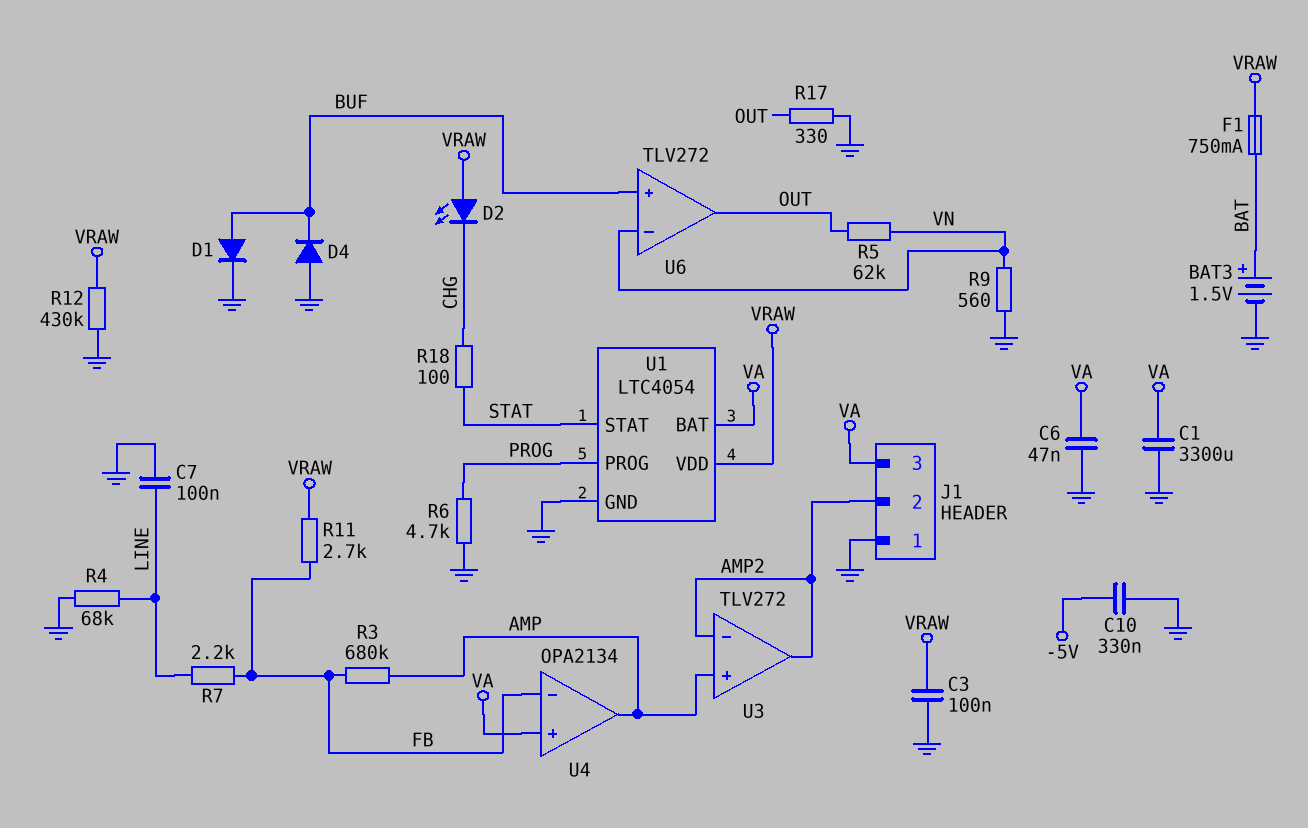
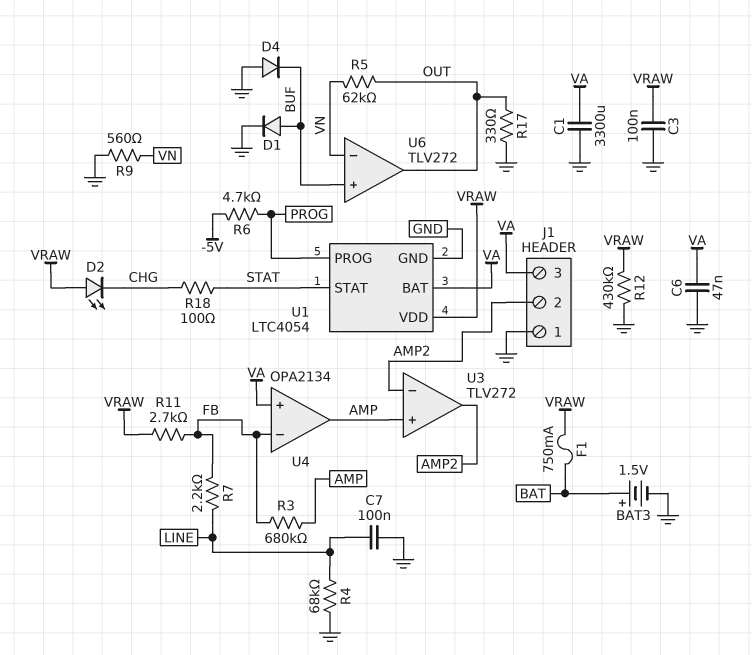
C10: 330nF (-5V, GND) -> none
R6: 4.7k (GND, PROG) -> 4.7k (-5V, PROG)

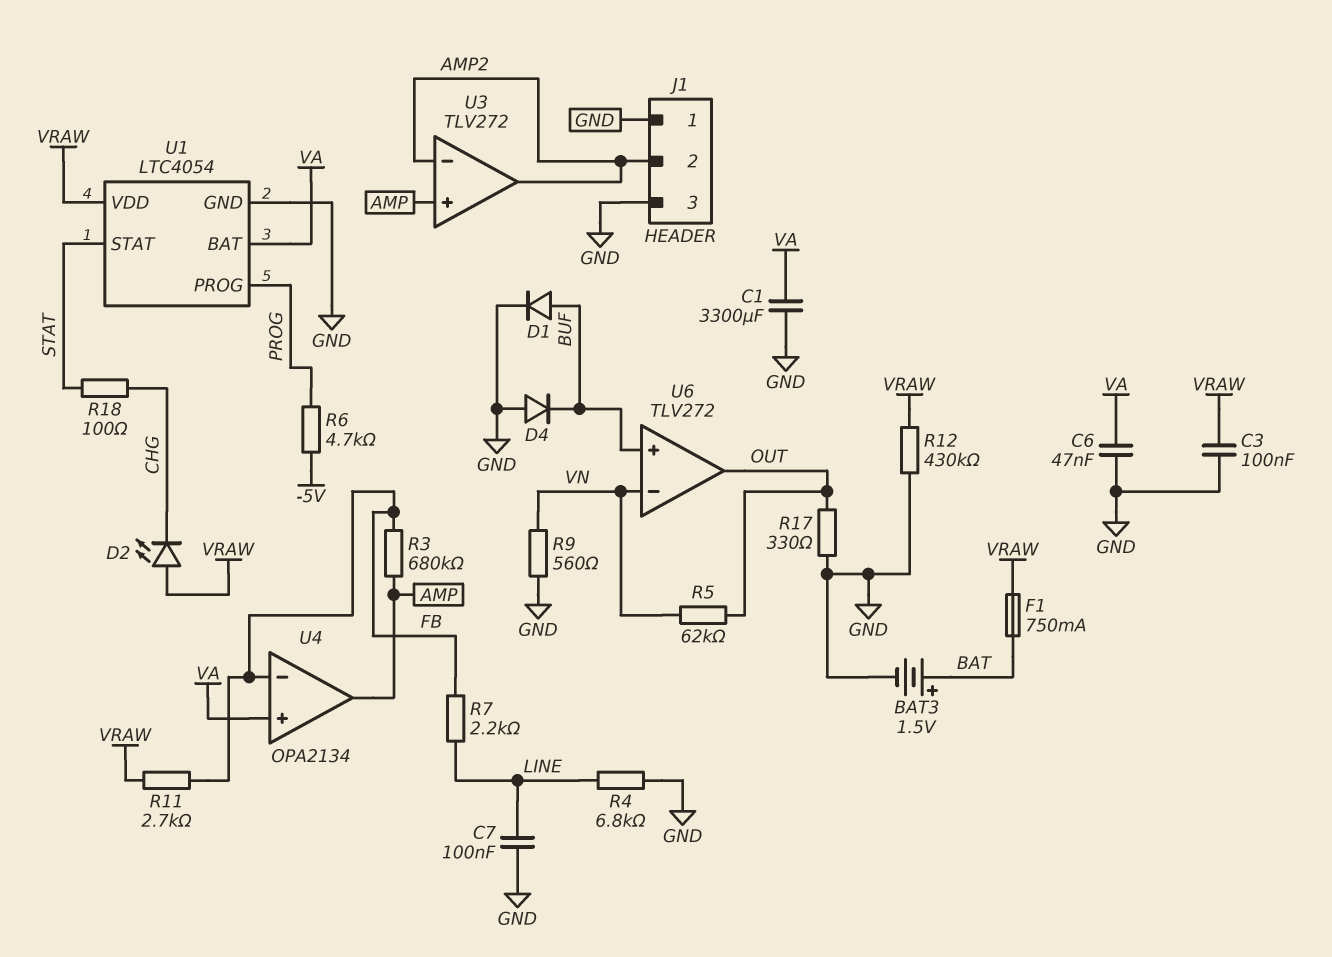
J1 pin 3: VA -> GND
R4: 68k (GND, LINE) -> 6.8k (GND, LINE)

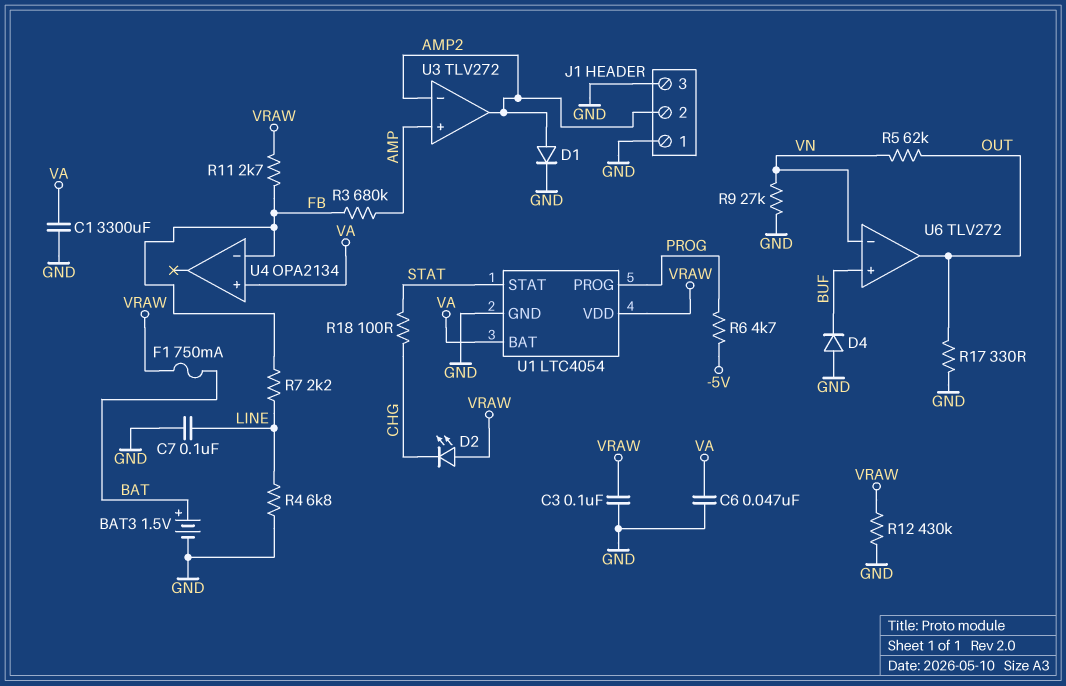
D1: diode (A BUF, K GND) -> diode (A AMP2, K GND)
R9: 560 (GND, VN) -> 27k (GND, VN)
U4 pin out: AMP -> none

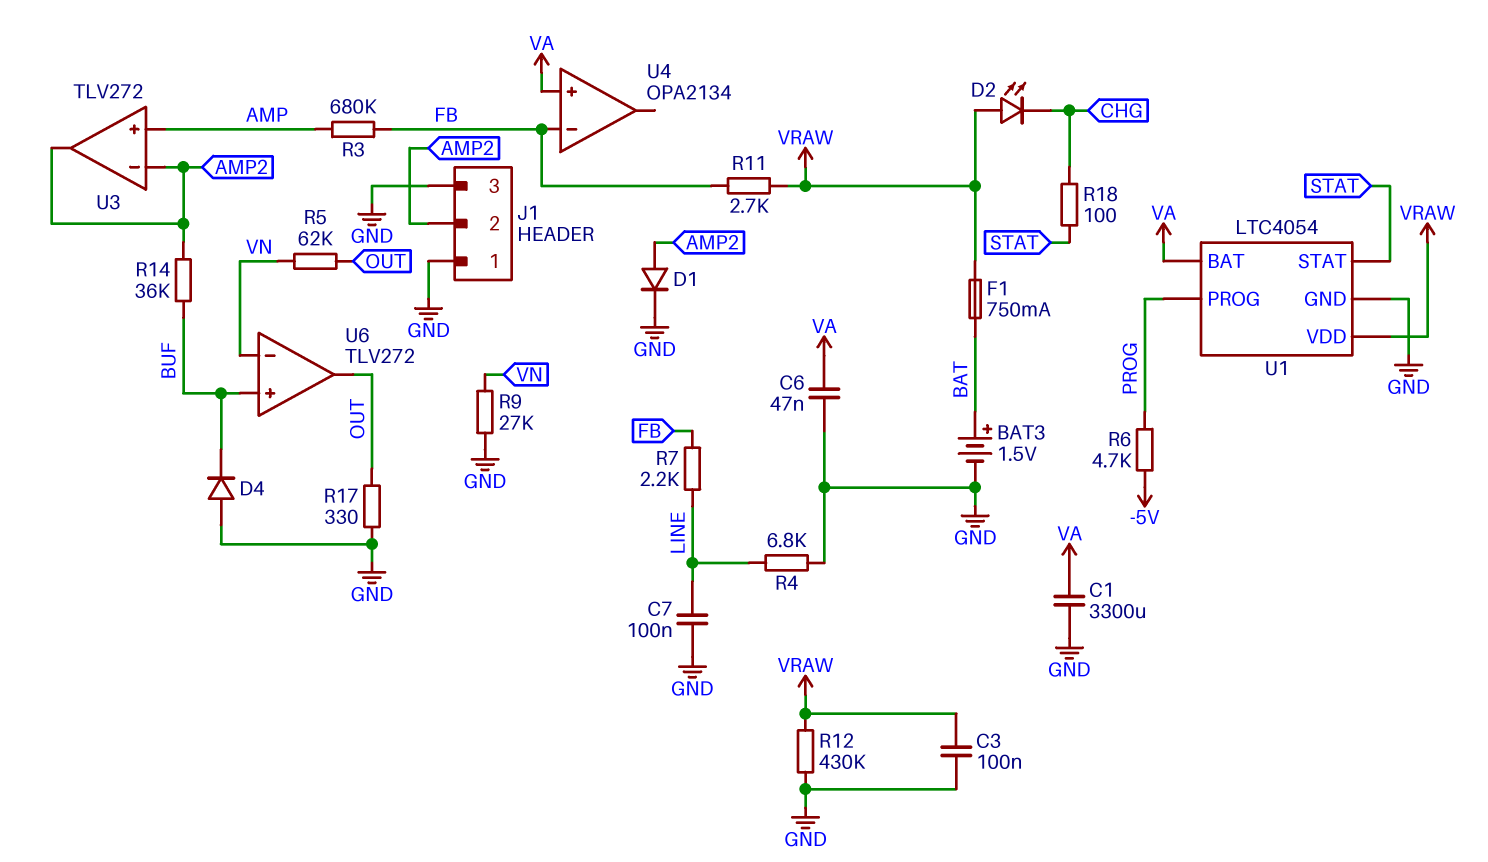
R14: none -> 36k (AMP2, BUF)

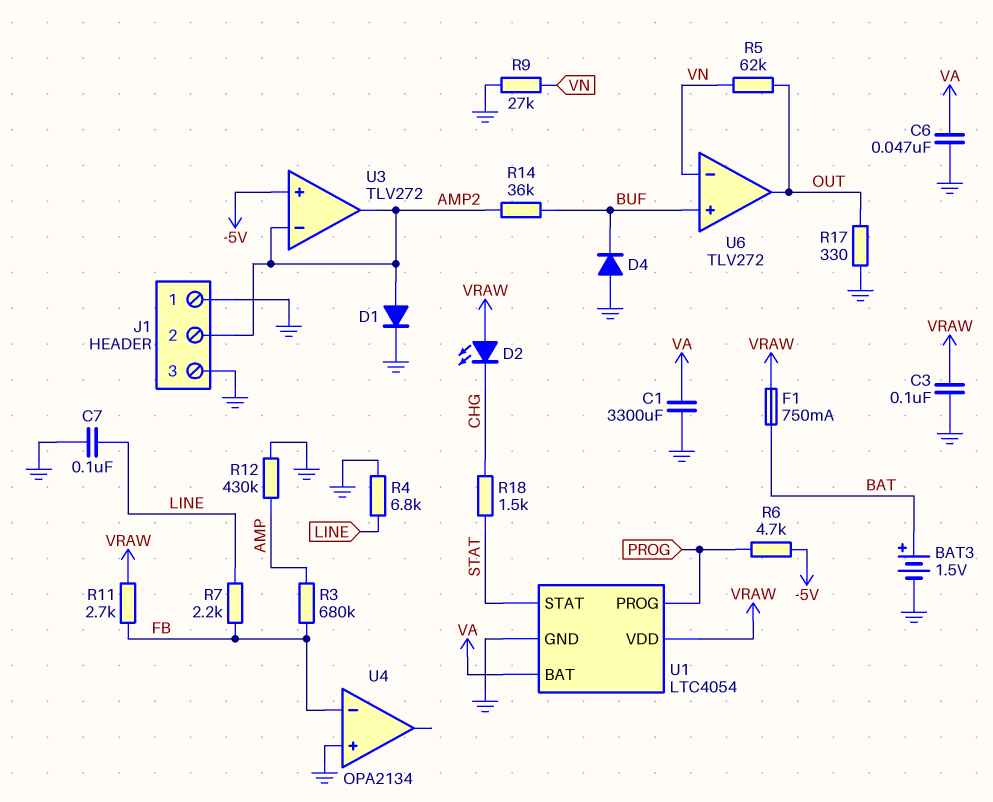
R12: 430k (GND, VRAW) -> 430k (AMP, GND)
R18: 100 (CHG, STAT) -> 1.5k (CHG, STAT)
U3 pin in+: AMP -> -5V
U4 pin in+: VA -> GND

